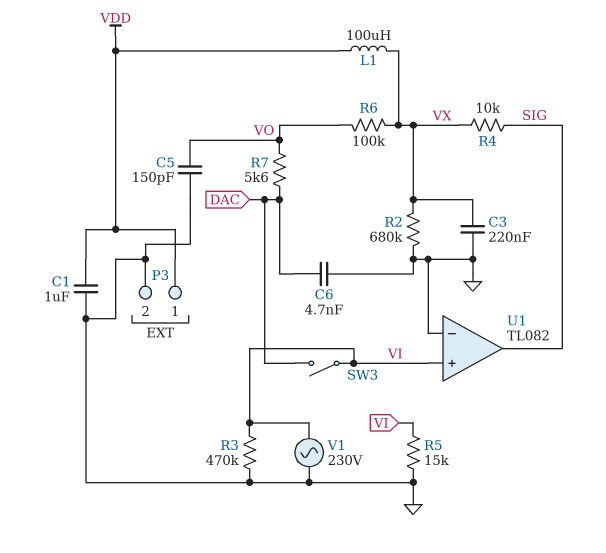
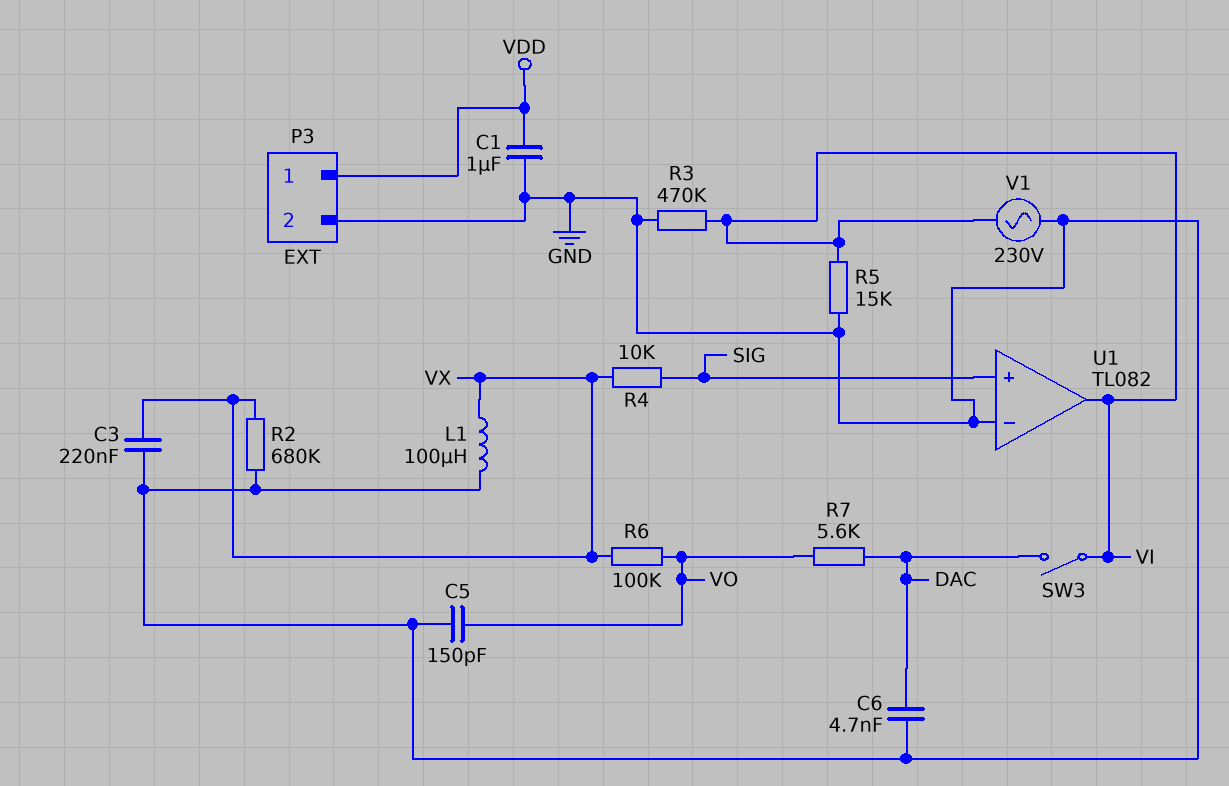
L1: 100uH (VDD, VX) -> 100uH (GND, VX)
U1 pin in+: VI -> SIG
U1 pin out: SIG -> VI

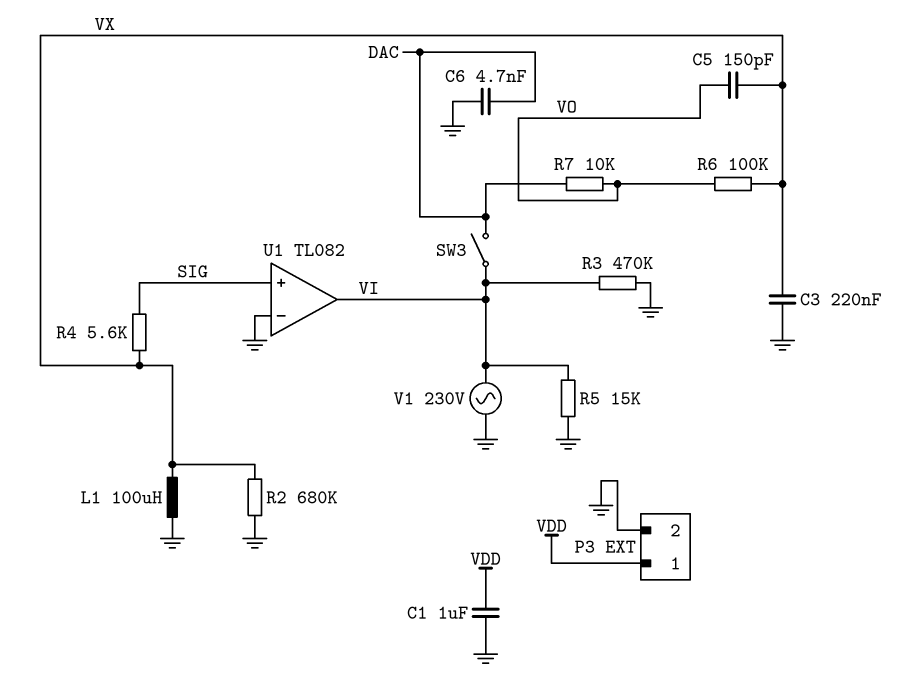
C5: 150pF (GND, VO) -> 150pF (VO, VX)
R4: 10k (SIG, VX) -> 5.6k (SIG, VX)
R7: 5.6k (DAC, VO) -> 10k (DAC, VO)

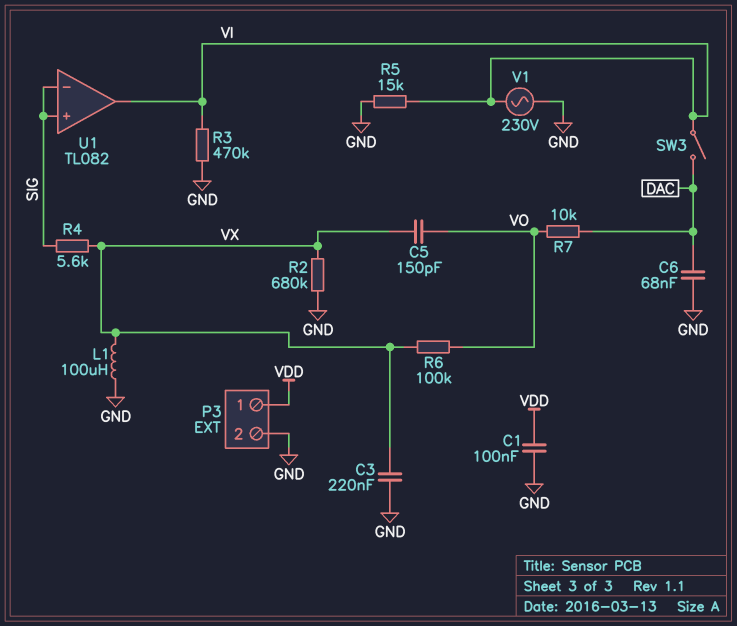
C1: 1uF (GND, VDD) -> 100nF (GND, VDD)
C6: 4.7nF (DAC, GND) -> 68nF (DAC, GND)
U1 pin in-: GND -> SIG

